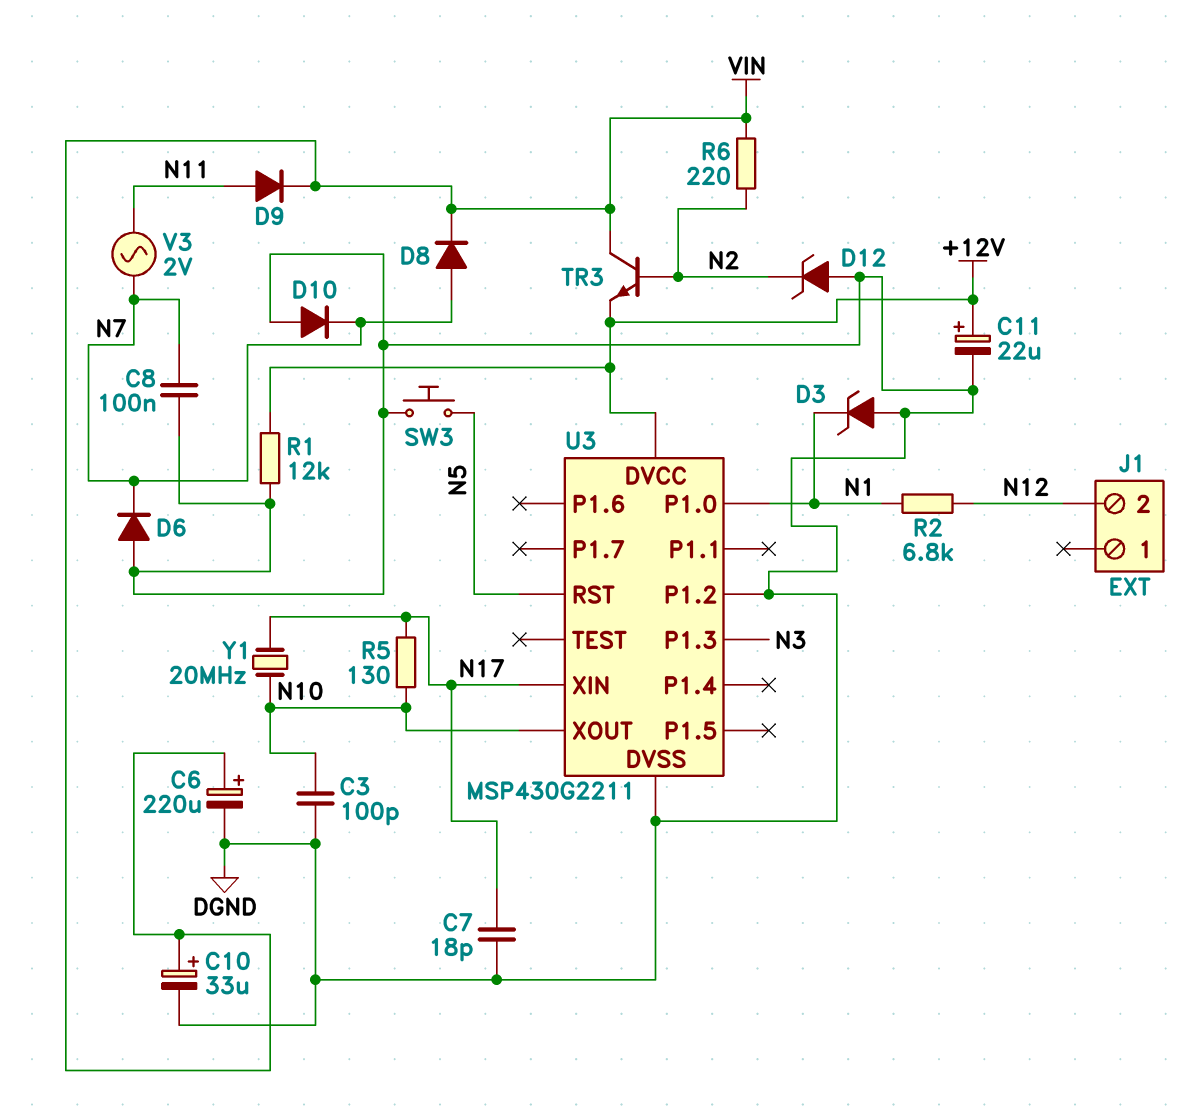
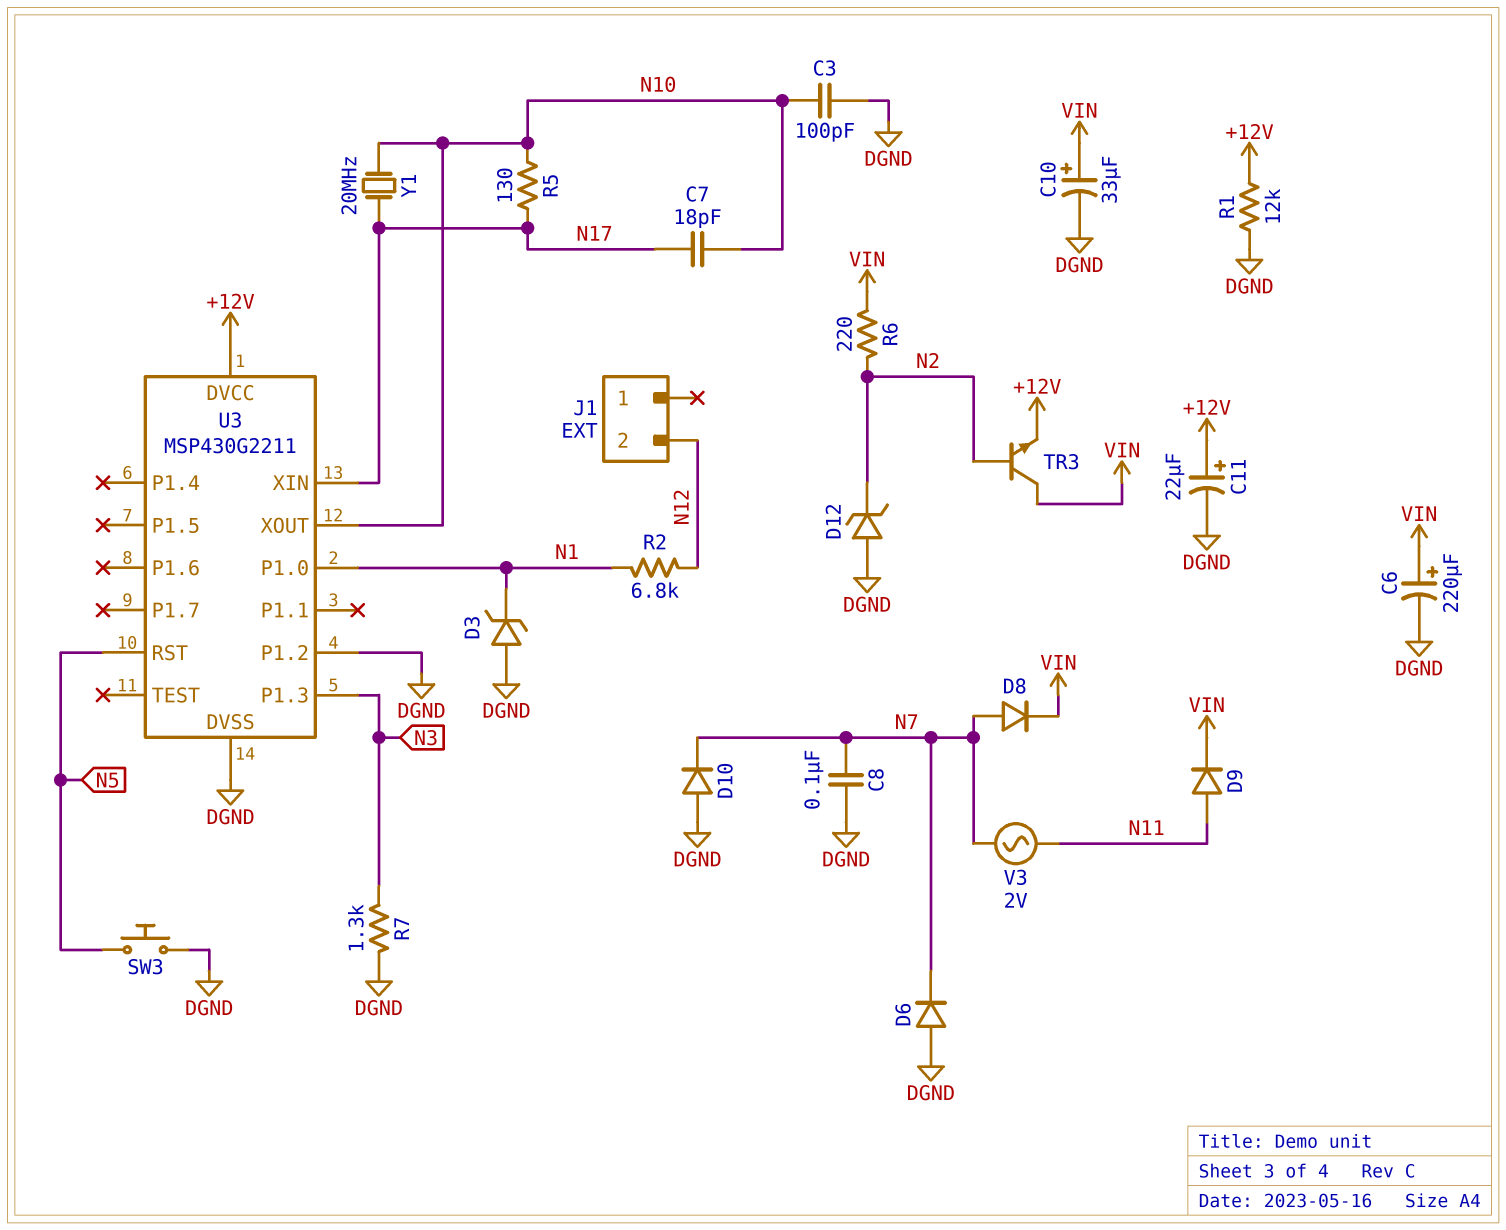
C7: 18pF (DGND, N17) -> 18pF (N10, N17)
R7: none -> 1.3k (DGND, N3)

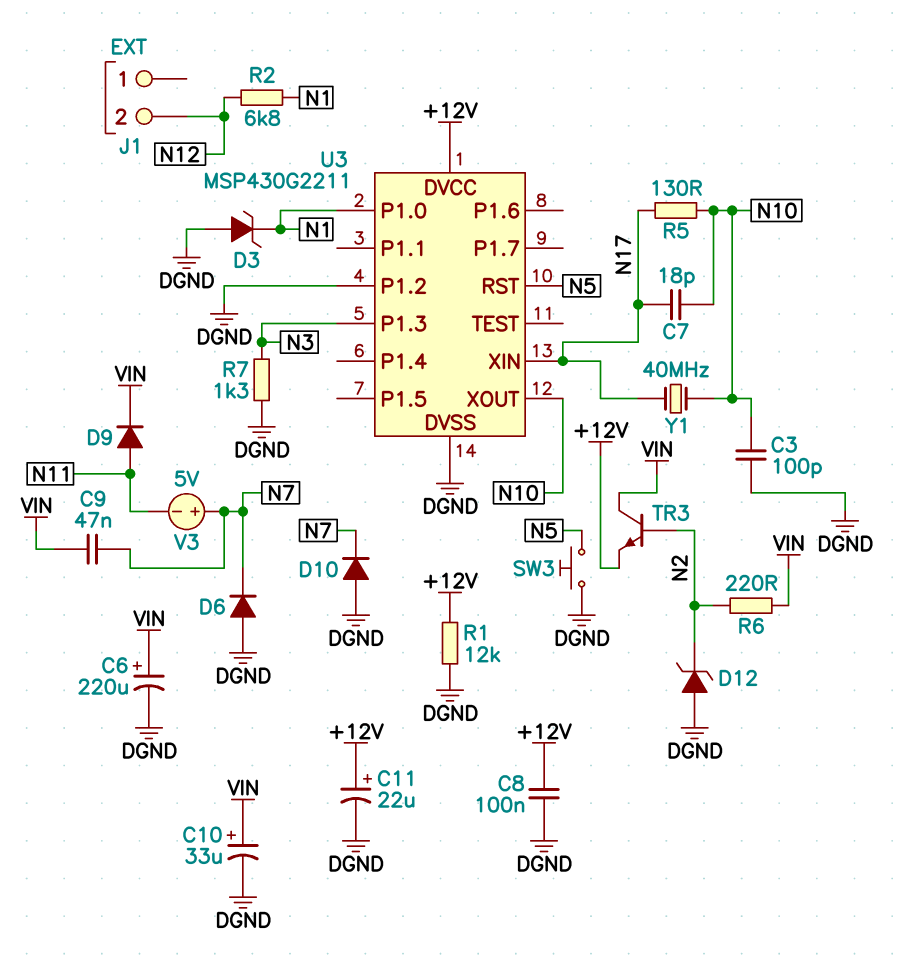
C8: 100nF (DGND, N7) -> 100nF (+12V, DGND)
C9: none -> 47nF (N7, VIN)
D8: diode (A N7, K VIN) -> none
V3: AC 2V (N7, N11) -> 5V (plus N7, minus N11)
Y1: 20MHz (N10, N17) -> 40MHz (N10, N17)

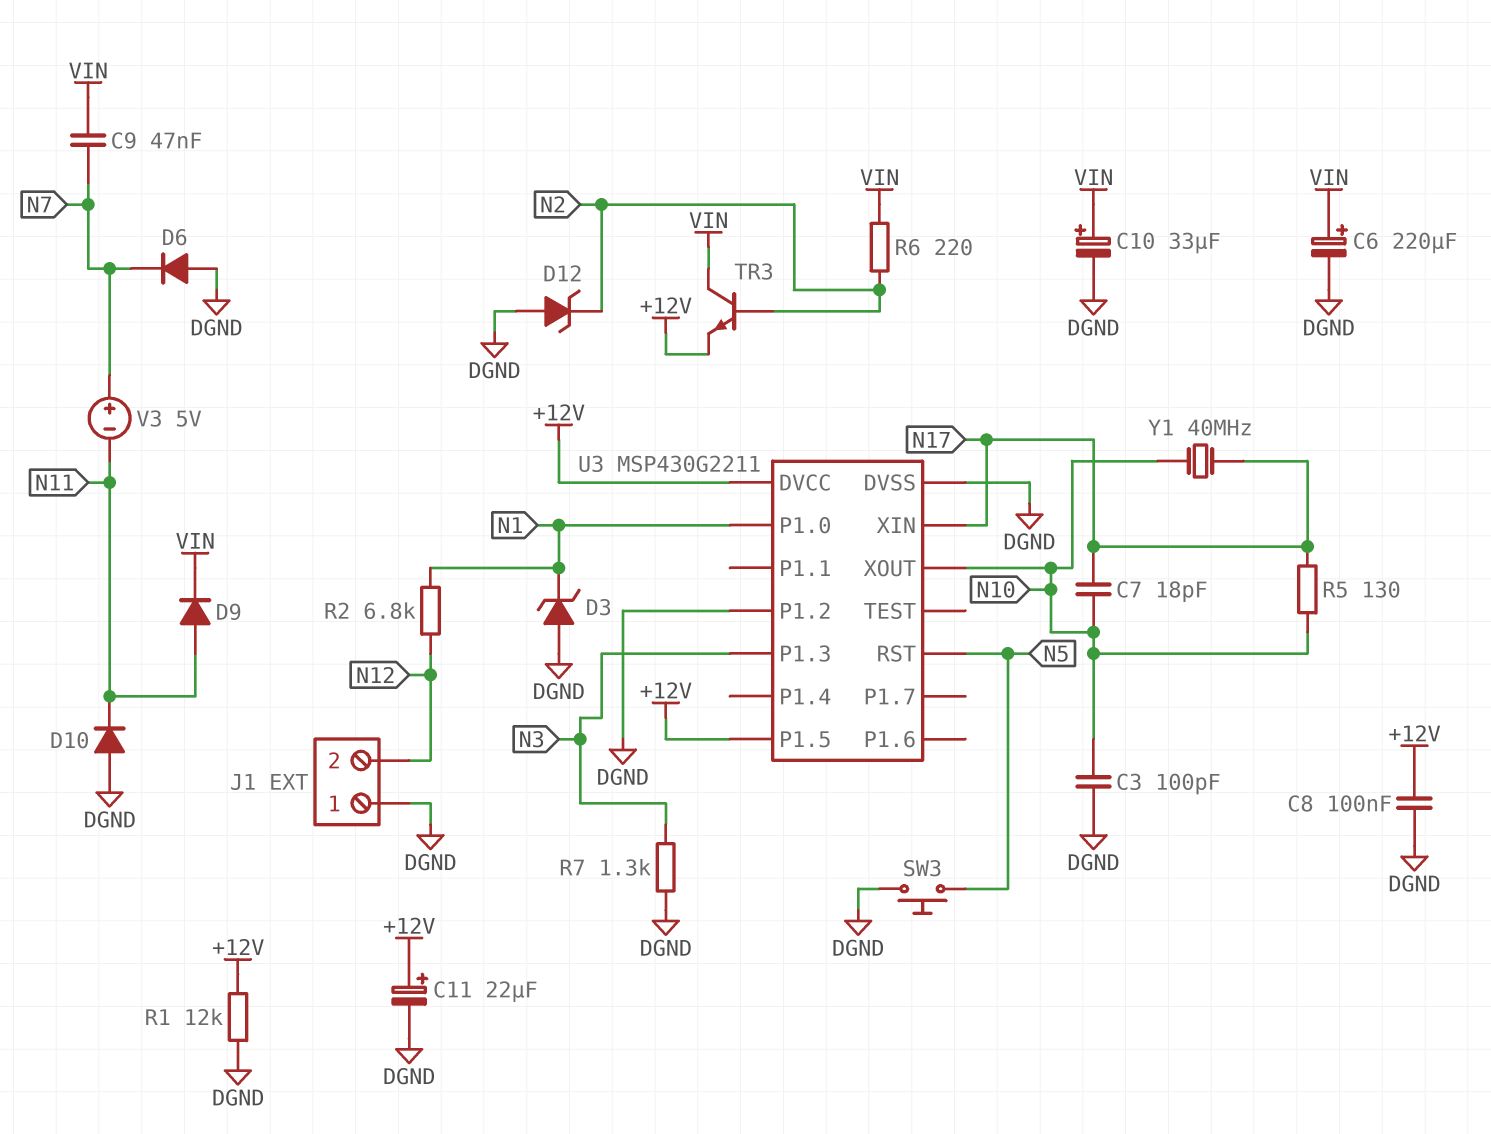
D10: diode (A DGND, K N7) -> diode (A DGND, K N11)
J1 pin 1: none -> DGND
U3 pin P1.5: none -> +12V

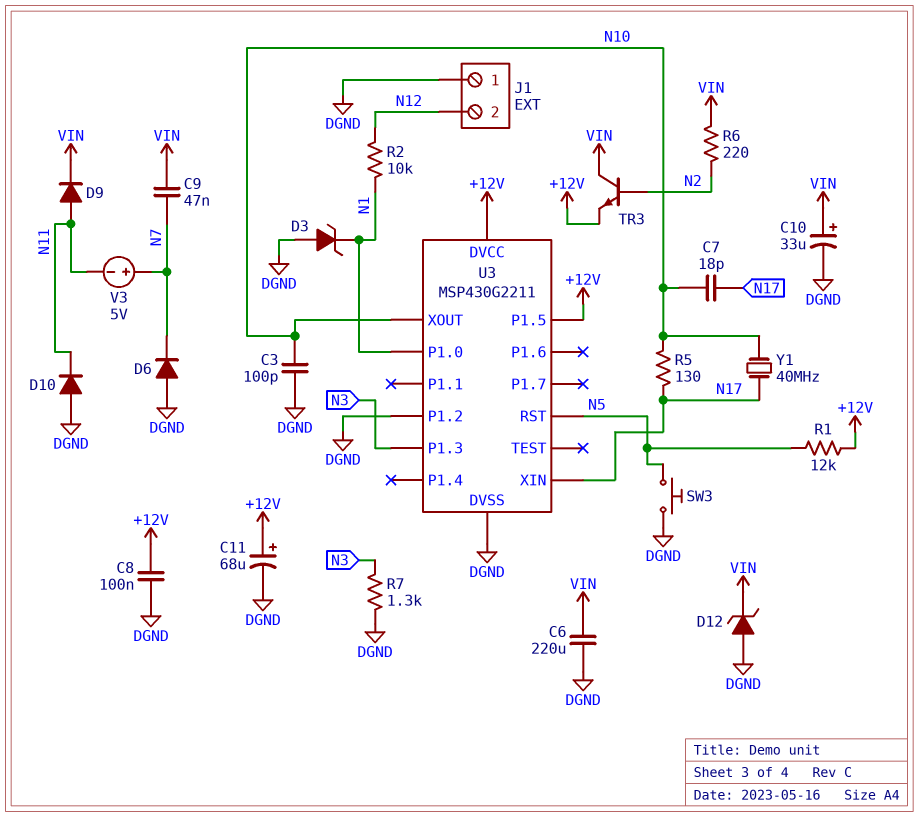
C6: 220uF (plus VIN, minus DGND) -> 220uF (DGND, VIN)
C11: 22uF (plus +12V, minus DGND) -> 68uF (plus +12V, minus DGND)
D12: zener (A DGND, K N2) -> zener (A DGND, K VIN)
R1: 12k (+12V, DGND) -> 12k (+12V, N5)
R2: 6.8k (N1, N12) -> 10k (N1, N12)

